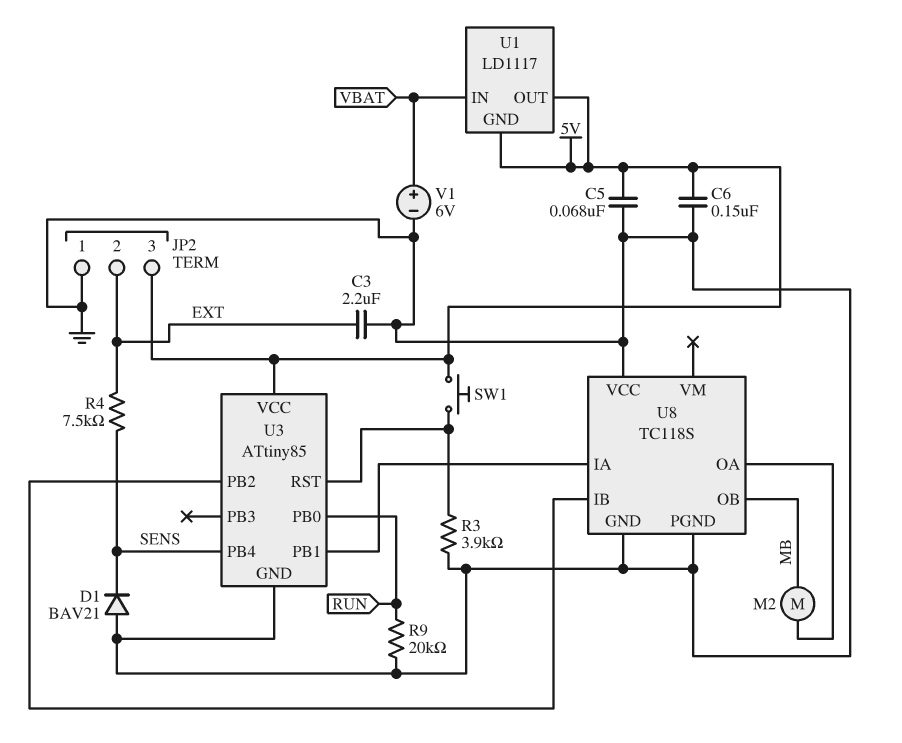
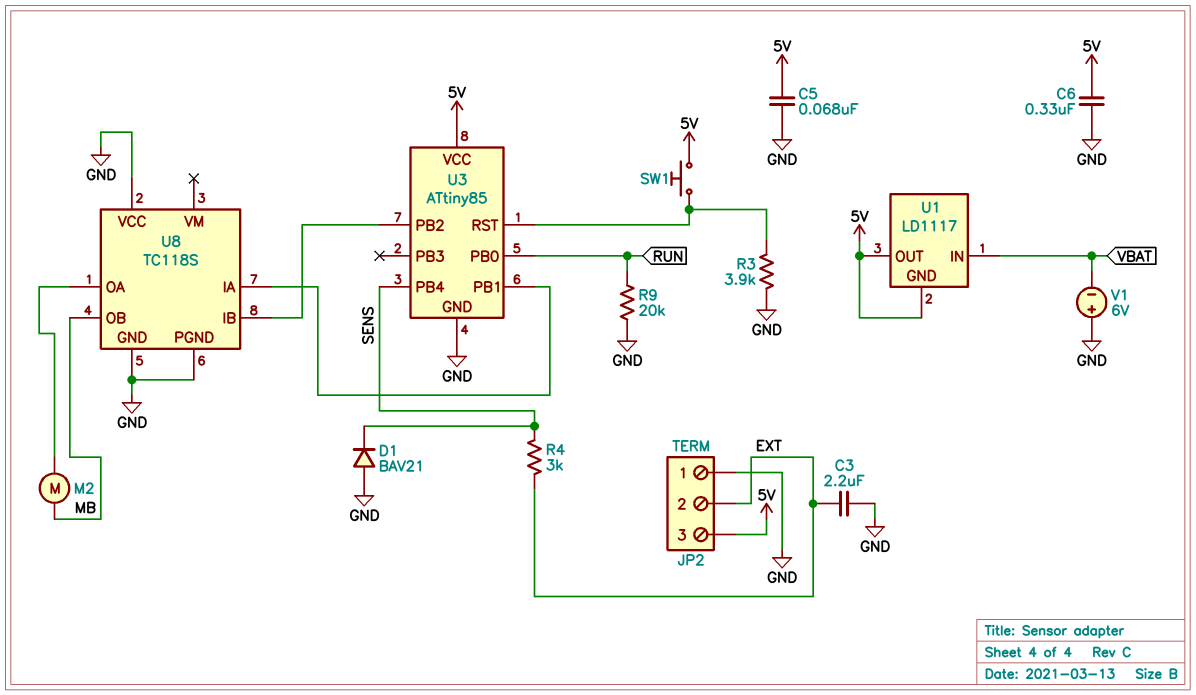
C6: 150nF (5V, GND) -> 330nF (5V, GND)
R4: 7.5k (EXT, SENS) -> 3k (EXT, SENS)
V1: 6V (plus VBAT, minus GND) -> 6V (plus GND, minus VBAT)

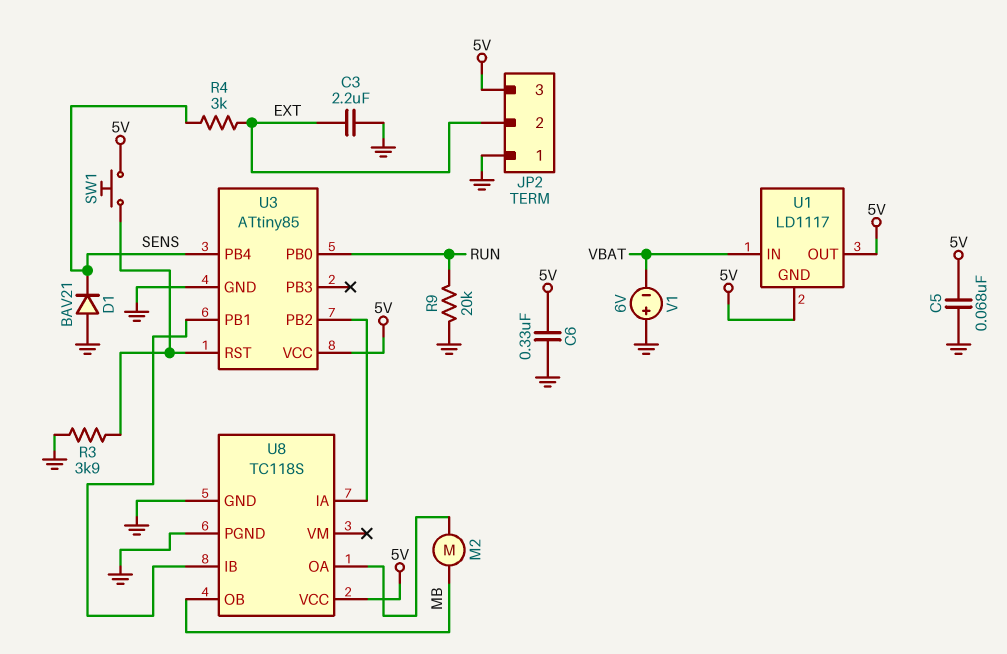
U8 pin IA: U3/PB1 -> U3/PB2
U8 pin IB: U3/PB2 -> U3/PB1
U8 pin VCC: GND -> 5V

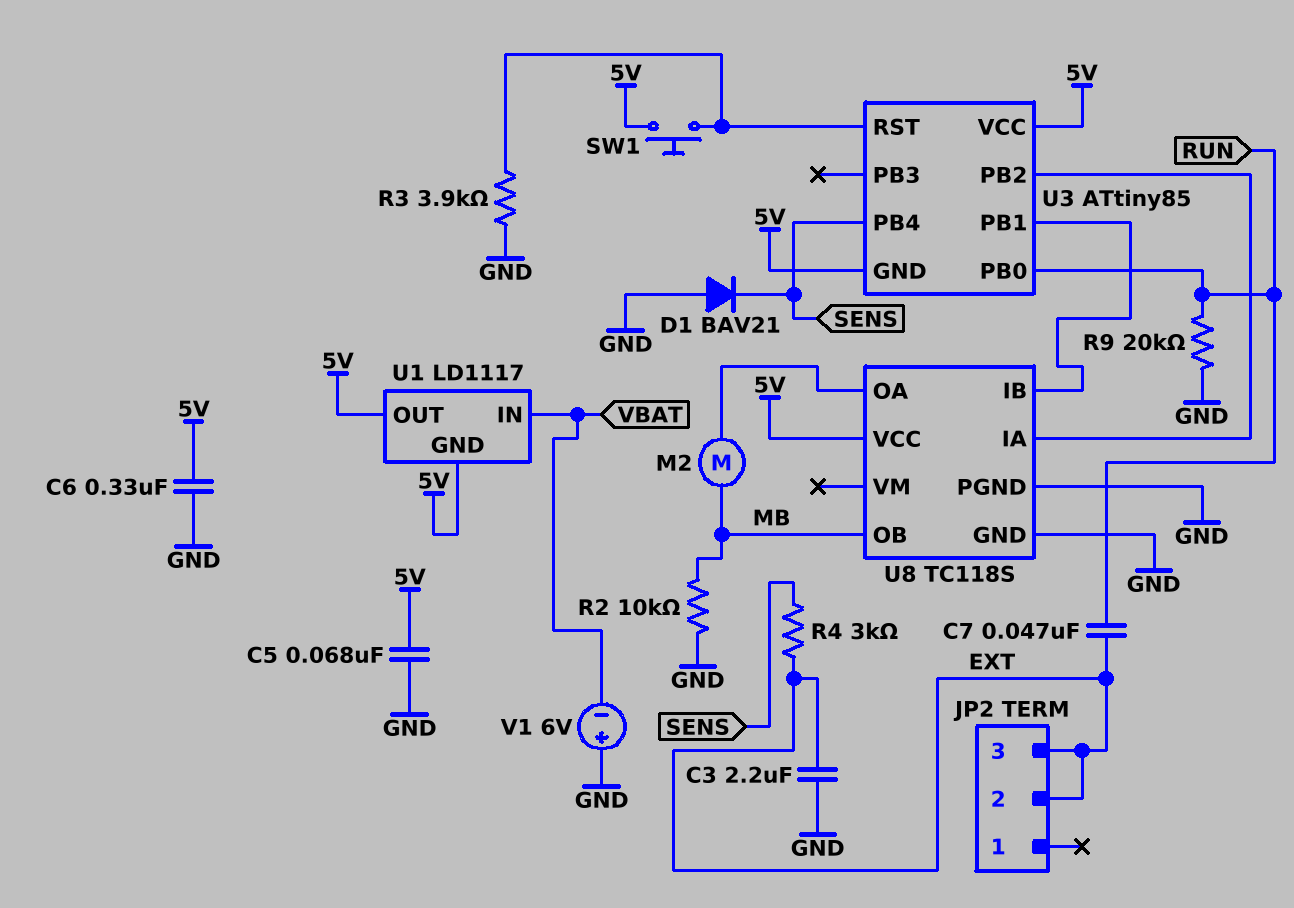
C7: none -> 47nF (EXT, RUN)
JP2 pin 1: GND -> none
JP2 pin 3: 5V -> EXT
R2: none -> 10k (GND, MB)
U3 pin GND: GND -> 5V

